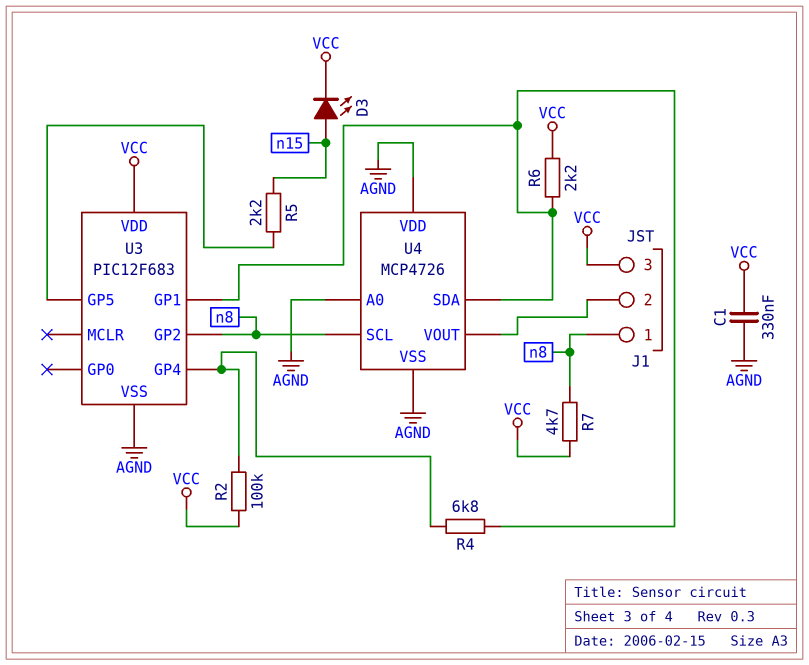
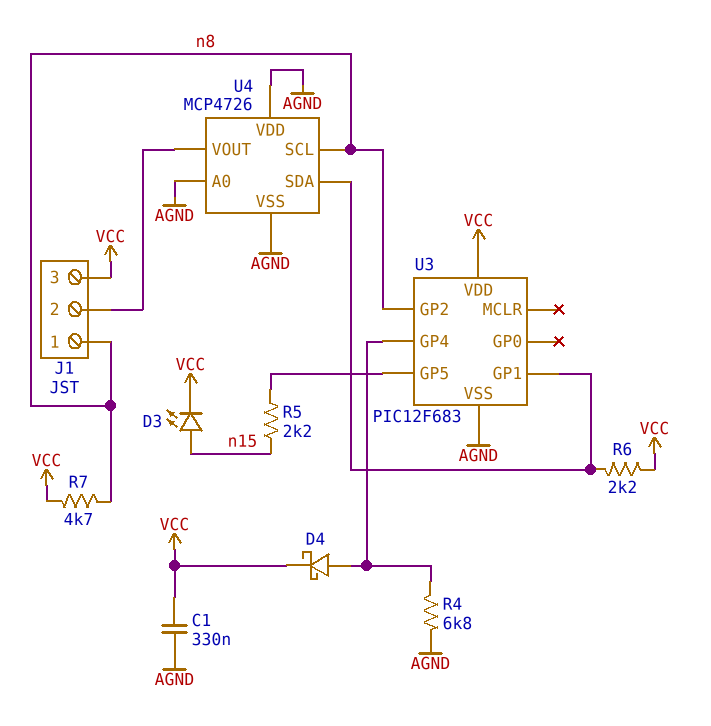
D4: none -> schottky (A U3/GP4, K VCC)
R2: 100k (U3/GP4, VCC) -> none
R4: 6.8k (U3/GP1, U3/GP4) -> 6.8k (AGND, U3/GP4)

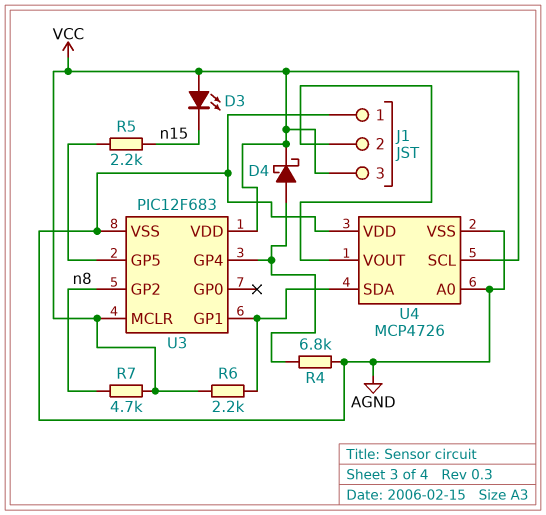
C1: 330nF (AGND, VCC) -> none
D3: LED (A n15, K VCC) -> LED (A VCC, K n15)
J1 pin 1: n8 -> AGND
U3 pin MCLR: none -> VCC
U4 pin SCL: n8 -> VCC

